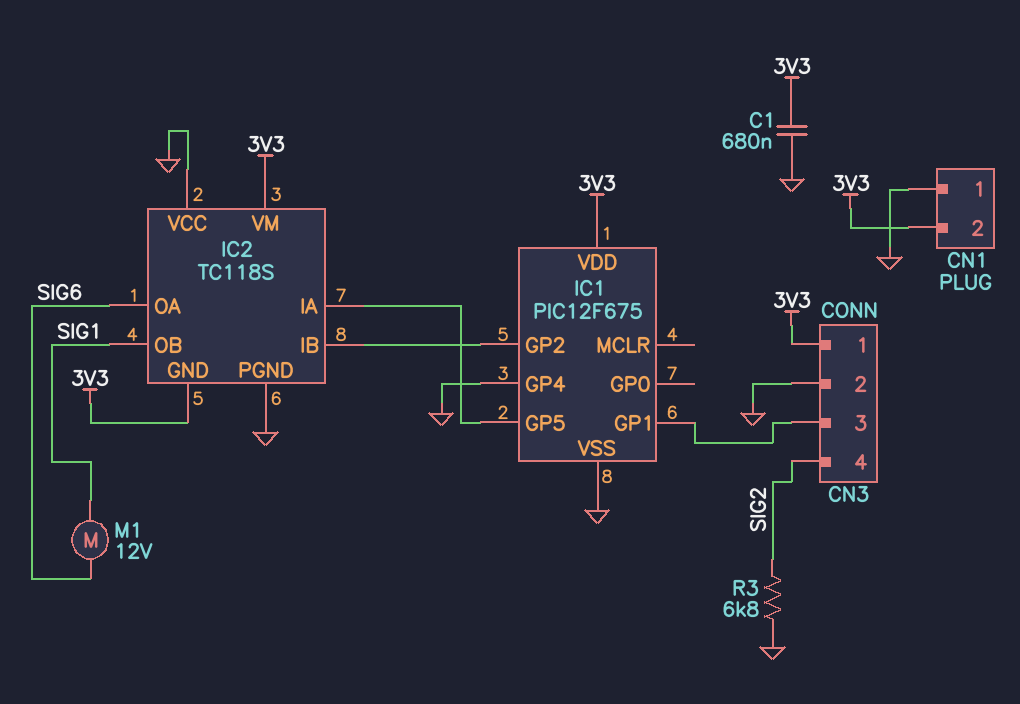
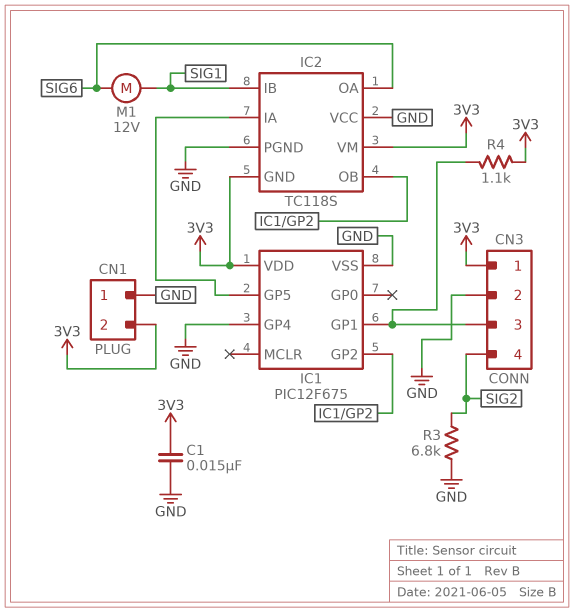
C1: 680nF (3V3, GND) -> 15nF (3V3, GND)
IC2 pin IB: IC1/GP2 -> SIG1
IC2 pin OB: SIG1 -> IC1/GP2
R4: none -> 1.1k (3V3, CN3/3)

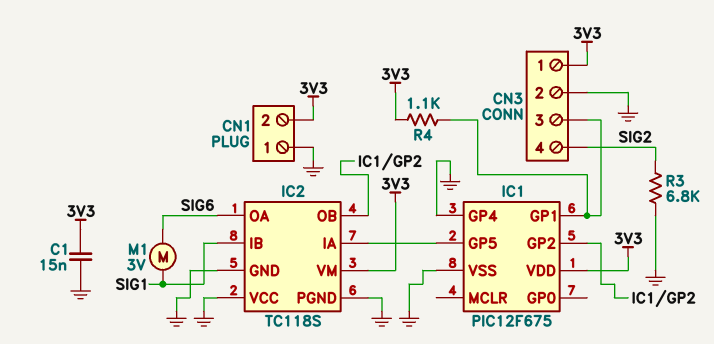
IC2 pin GND: 3V3 -> GND
M1: motor 12V (SIG1, SIG6) -> motor 3V (SIG1, SIG6)

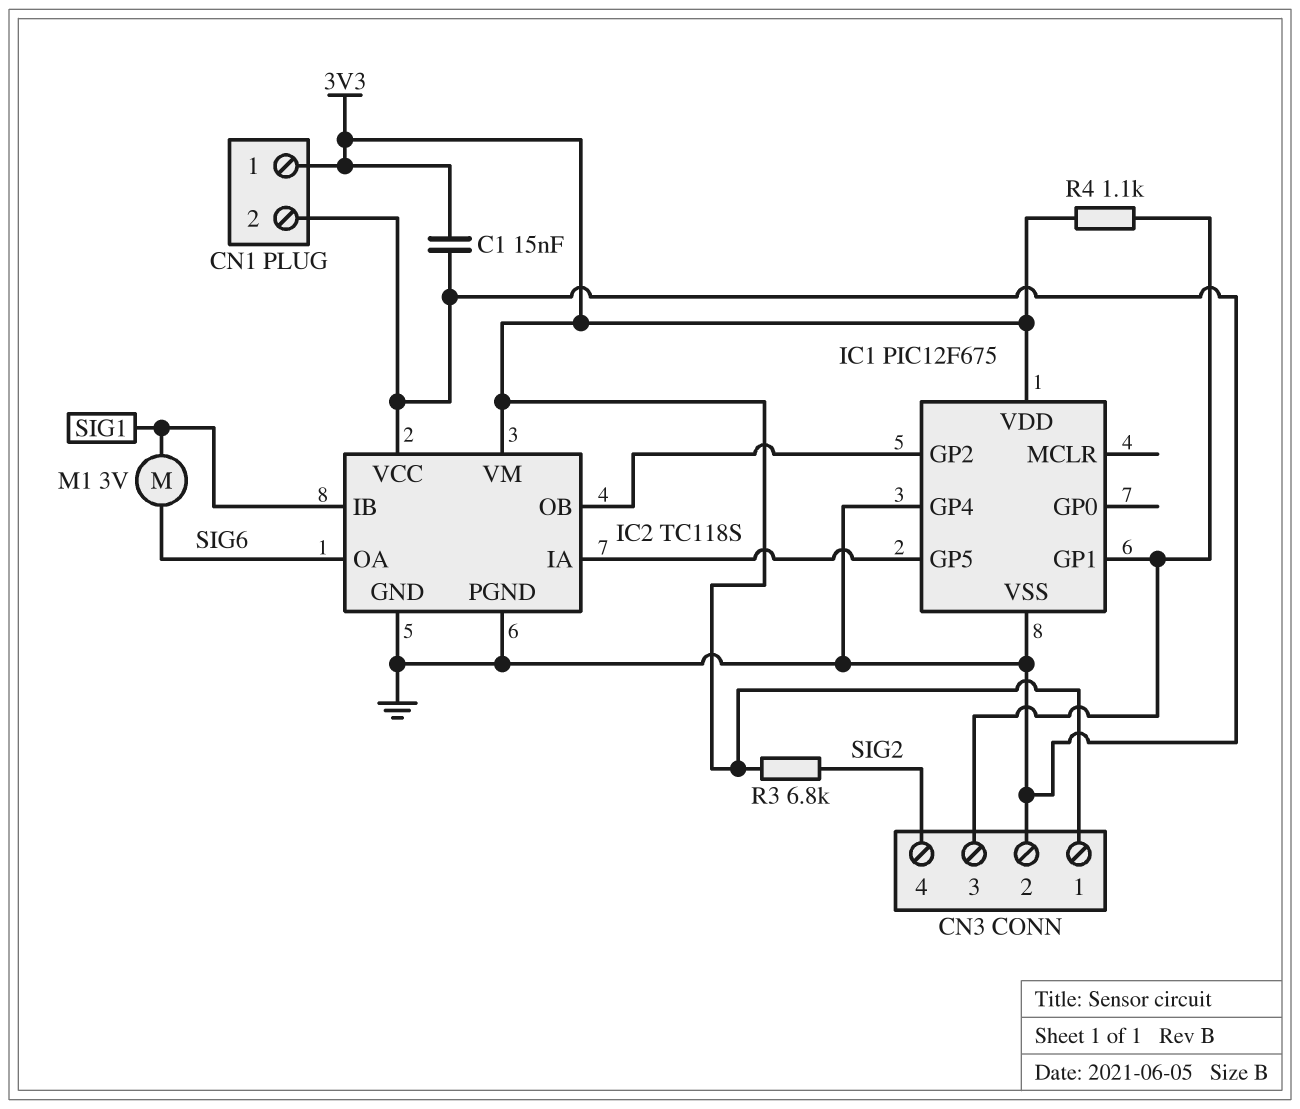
CN1 pin 1: GND -> 3V3
CN1 pin 2: 3V3 -> GND
R3: 6.8k (GND, SIG2) -> 6.8k (3V3, SIG2)

